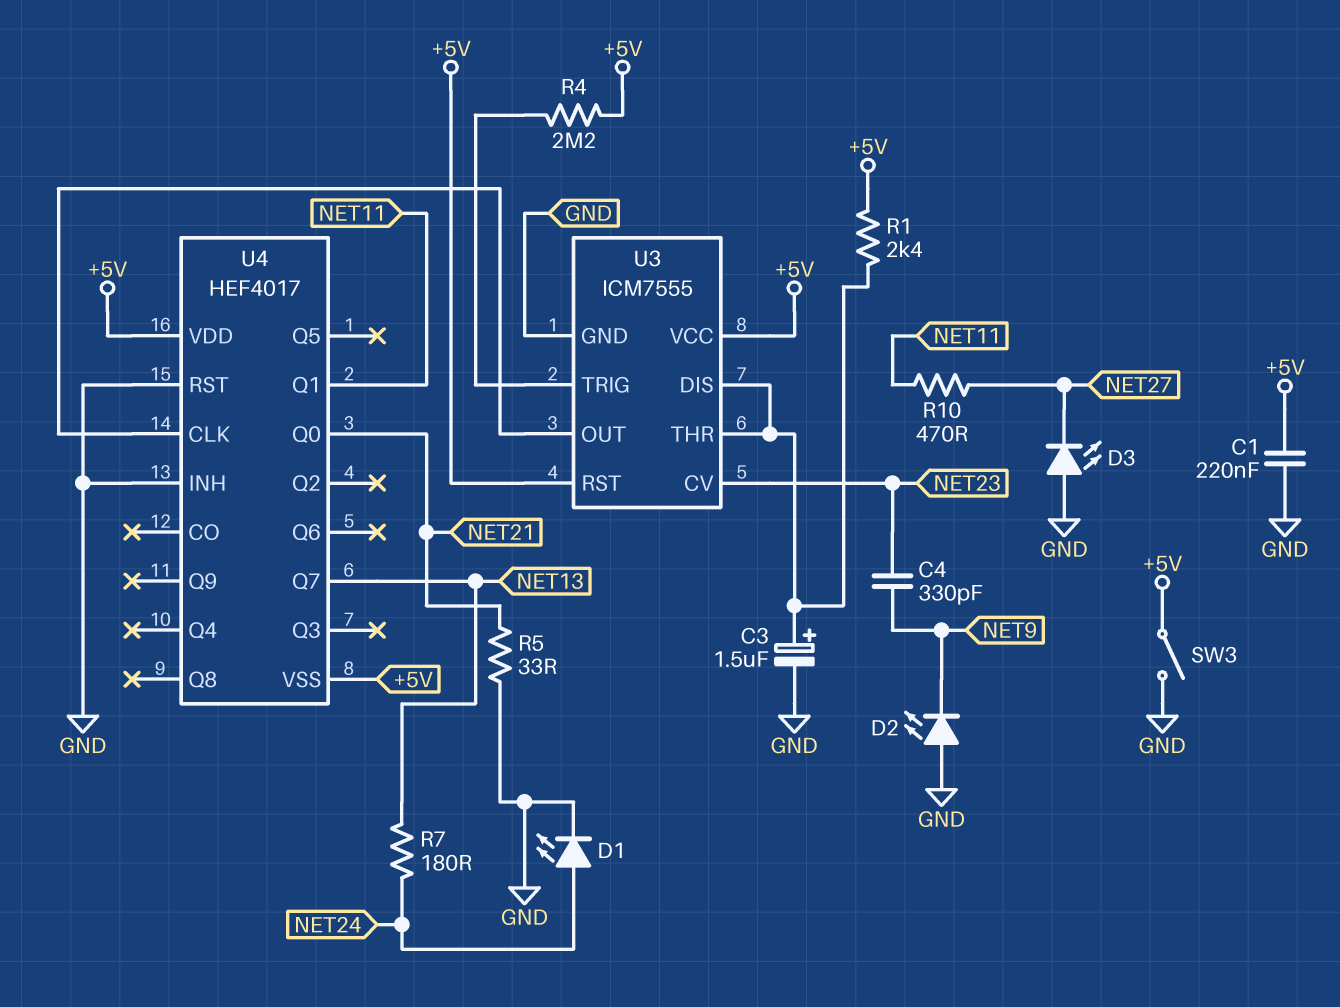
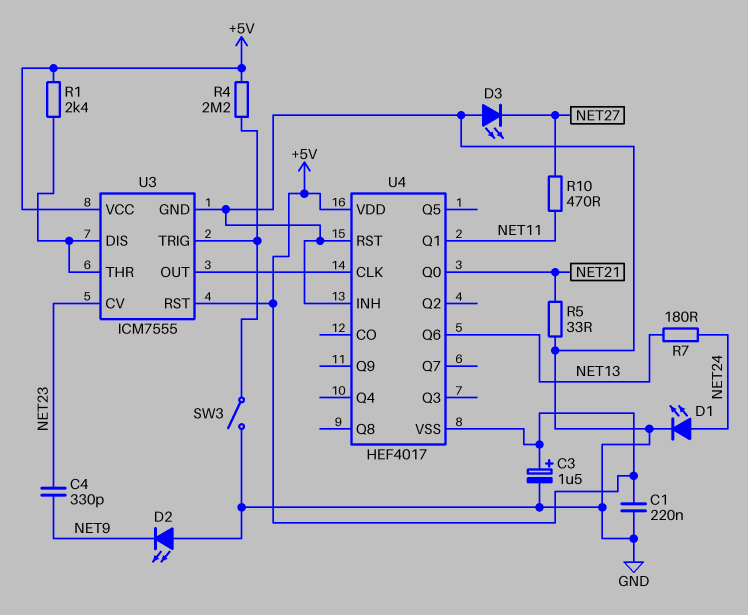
C3: 1.5uF (plus U3/DIS, minus GND) -> 1.5uF (plus +5V, minus GND)
SW3: switch (+5V, GND) -> switch (GND, U3/TRIG)
U4 pin Q6: none -> NET13
U4 pin Q7: NET13 -> none

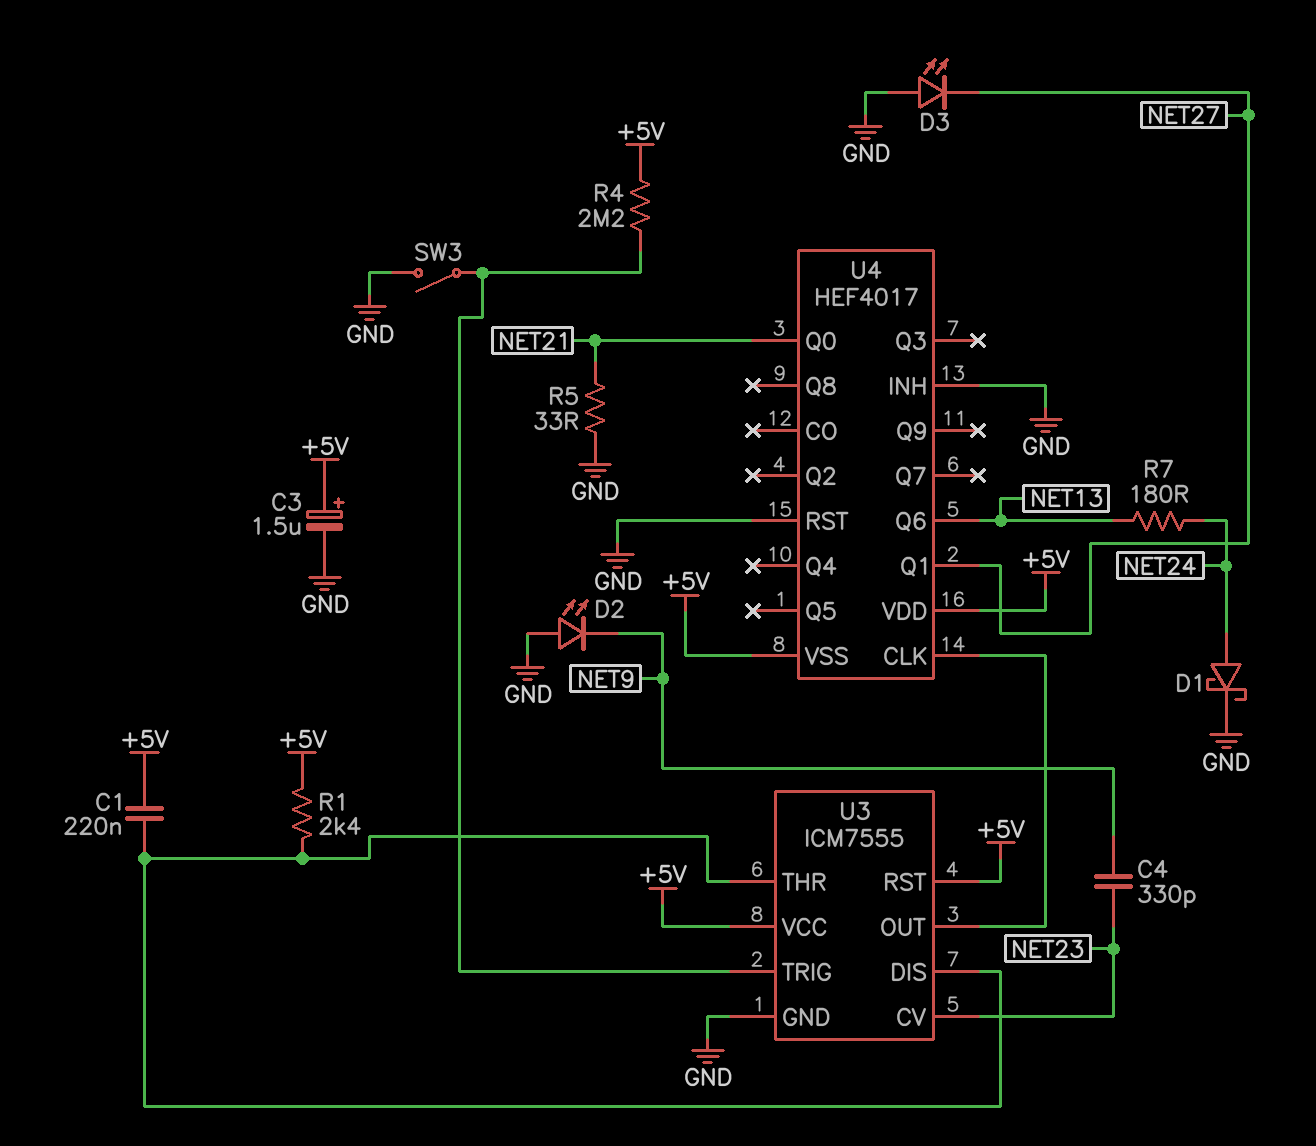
C1: 220nF (+5V, GND) -> 220nF (+5V, U3/DIS)
D1: LED (A NET24, K GND) -> schottky (A NET24, K GND)
R10: 470 (NET11, NET27) -> none
U4 pin Q1: NET11 -> NET27

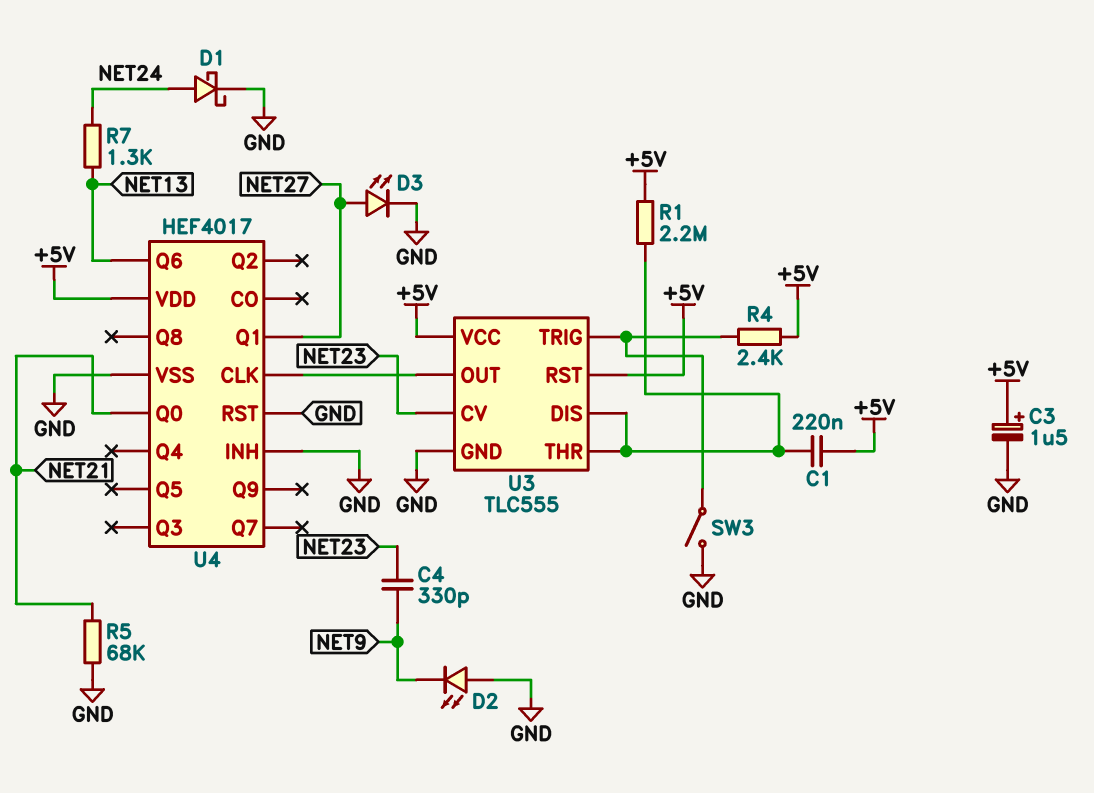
D3: LED (A GND, K NET27) -> LED (A NET27, K GND)
R1: 2.4k (+5V, U3/DIS) -> 2.2M (+5V, U3/DIS)
R4: 2.2M (+5V, U3/TRIG) -> 2.4k (+5V, U3/TRIG)
R5: 33 (GND, NET21) -> 68k (GND, NET21)
R7: 180 (NET13, NET24) -> 1.3k (NET13, NET24)
U3: ICM7555 -> TLC555
U4 pin VSS: +5V -> GND

